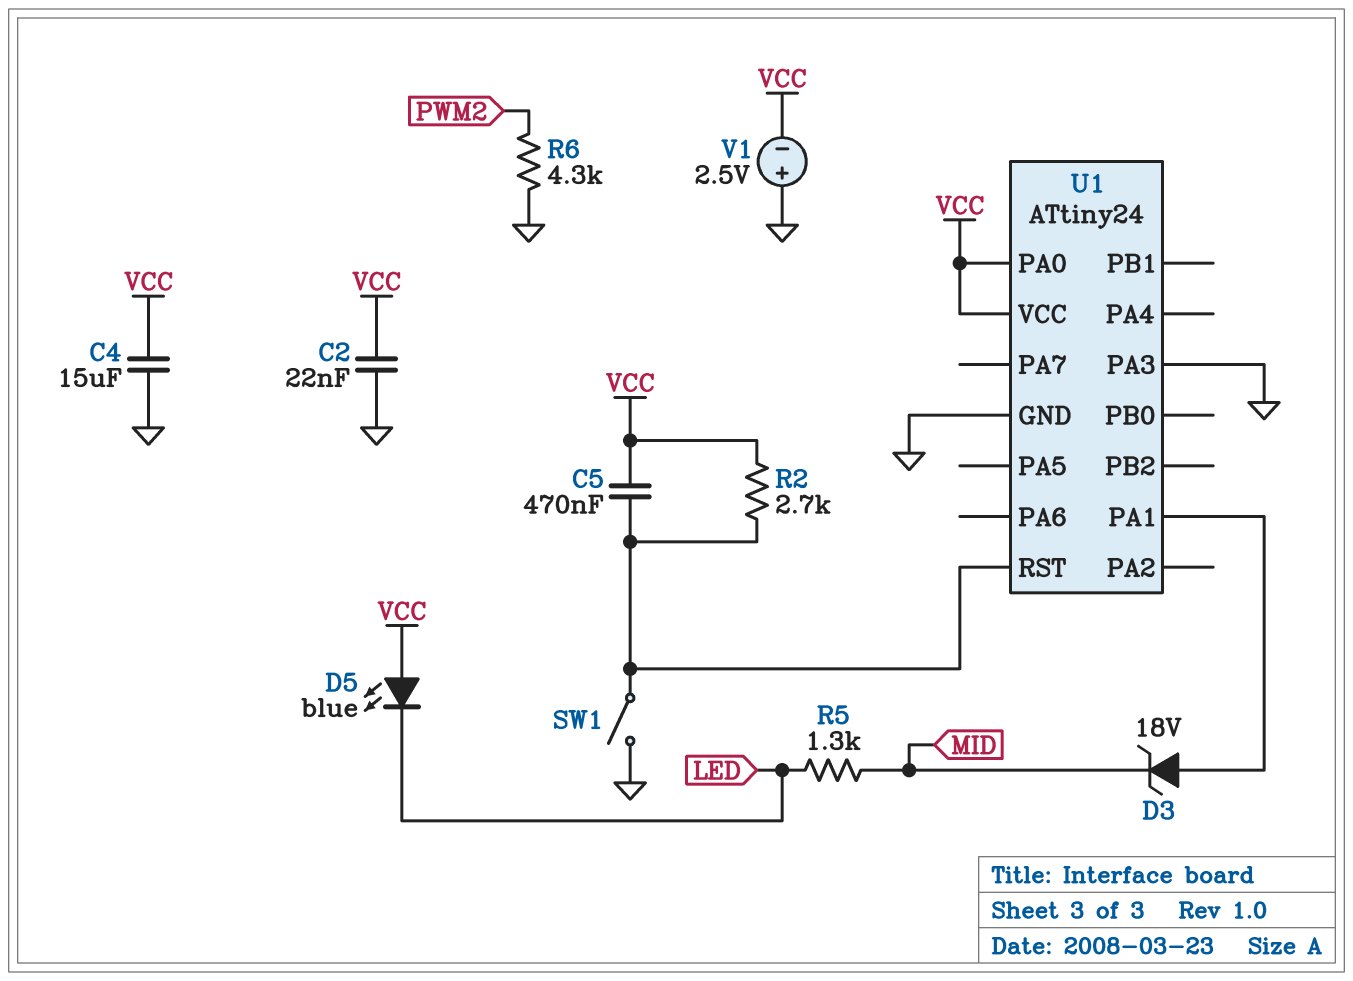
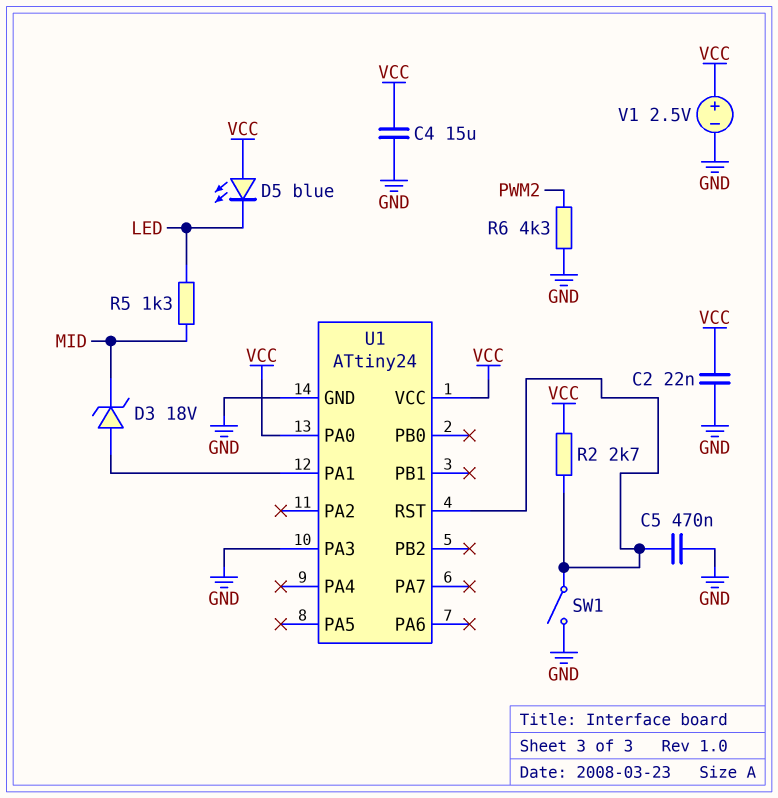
C5: 470nF (U1/RST, VCC) -> 470nF (GND, U1/RST)
V1: 2.5V (plus GND, minus VCC) -> 2.5V (plus VCC, minus GND)

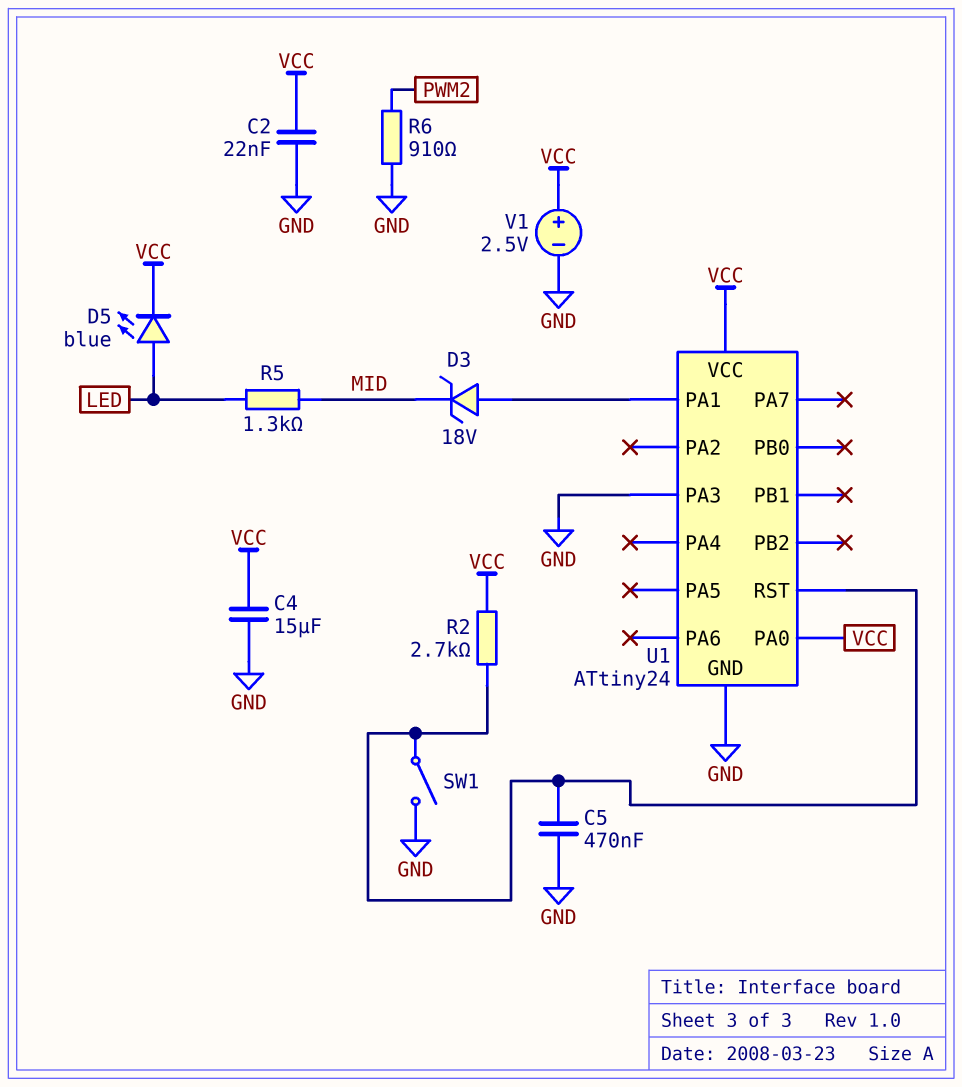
D5: LED blue (A VCC, K LED) -> LED blue (A LED, K VCC)
R6: 4.3k (GND, PWM2) -> 910 (GND, PWM2)

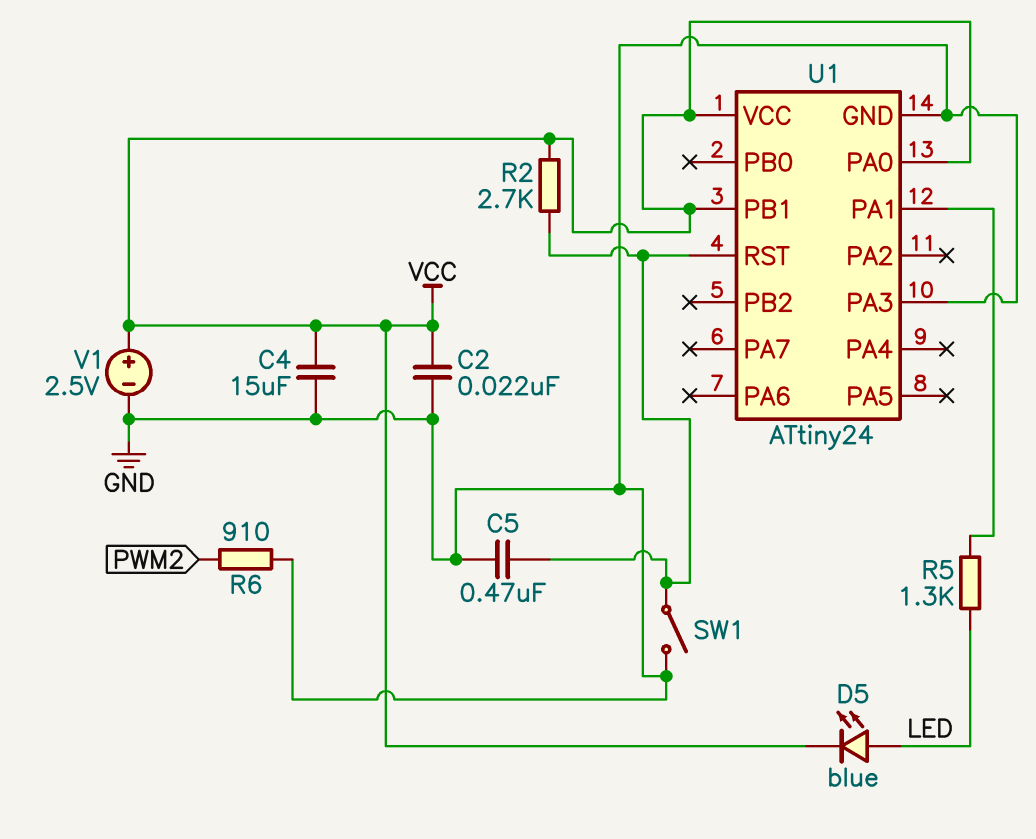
D3: zener 18V (A U1/PA1, K MID) -> none
R5: 1.3k (LED, MID) -> 1.3k (LED, U1/PA1)
U1 pin PB1: none -> VCC

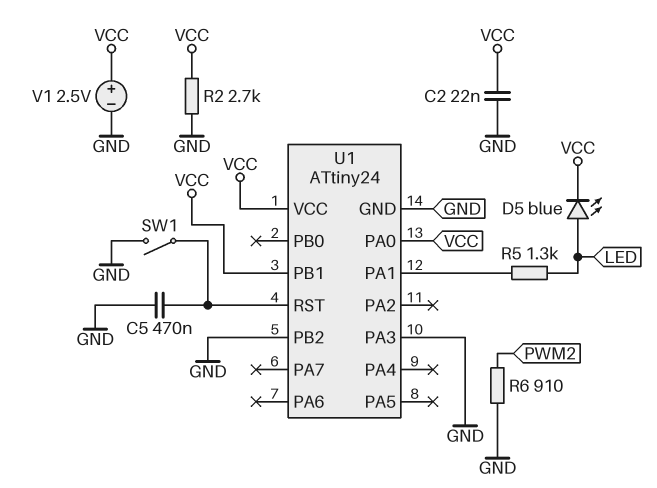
C4: 15uF (GND, VCC) -> none
R2: 2.7k (U1/RST, VCC) -> 2.7k (GND, VCC)
U1 pin PB2: none -> GND

